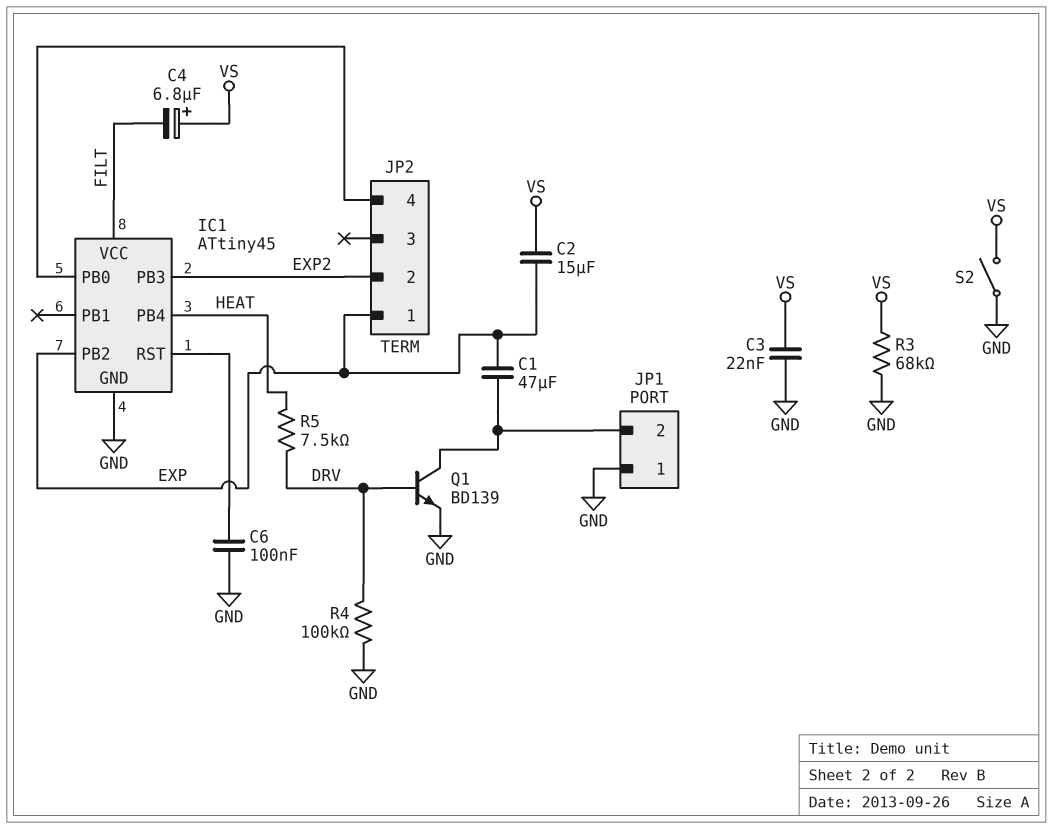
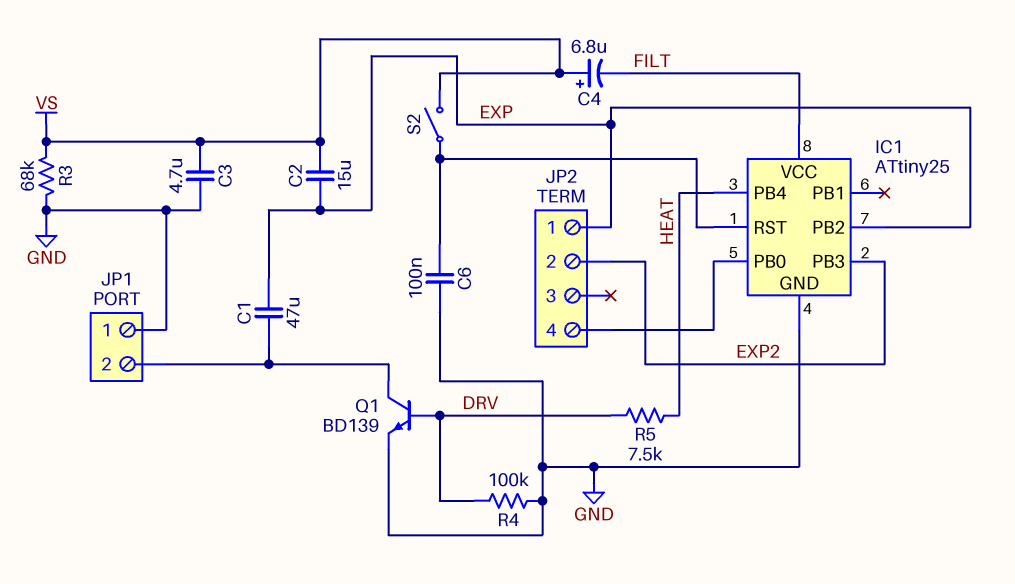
C3: 22nF (GND, VS) -> 4.7uF (GND, VS)
IC1: ATtiny45 -> ATtiny25
S2: switch (GND, VS) -> switch (IC1/RST, VS)

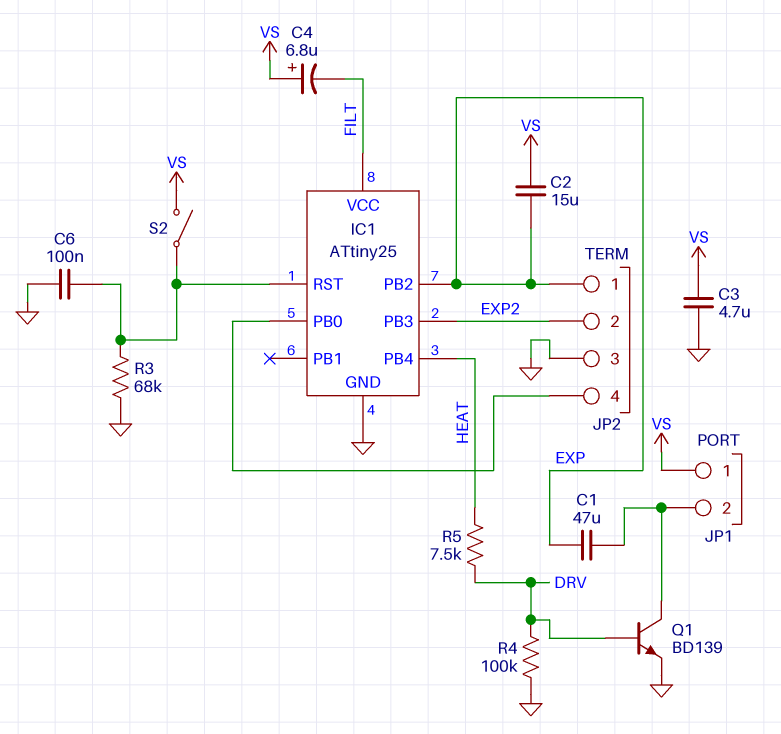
JP1 pin 1: GND -> VS
JP2 pin 3: none -> GND
R3: 68k (GND, VS) -> 68k (GND, IC1/RST)

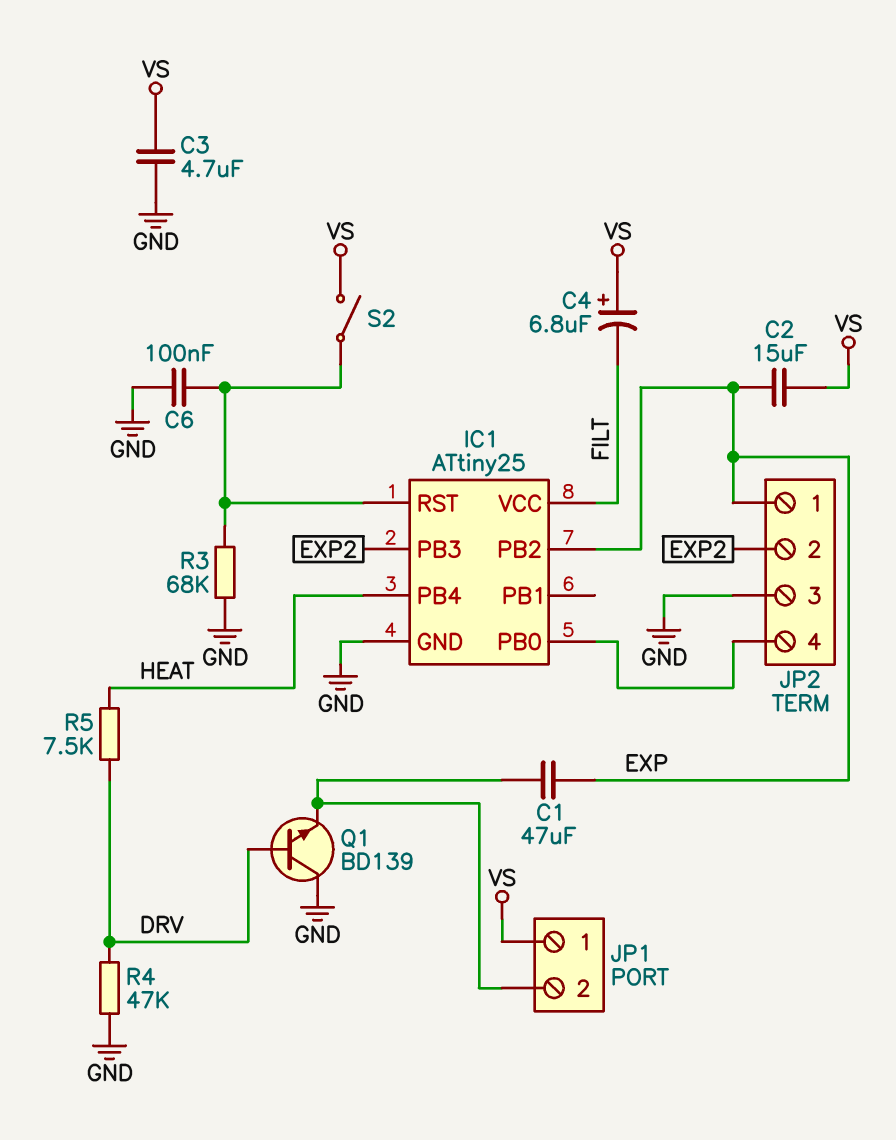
Q1: NPN BD139 (B DRV, C JP1/2, E GND) -> NPN BD139 (B DRV, C GND, E JP1/2)
R4: 100k (DRV, GND) -> 47k (DRV, GND)

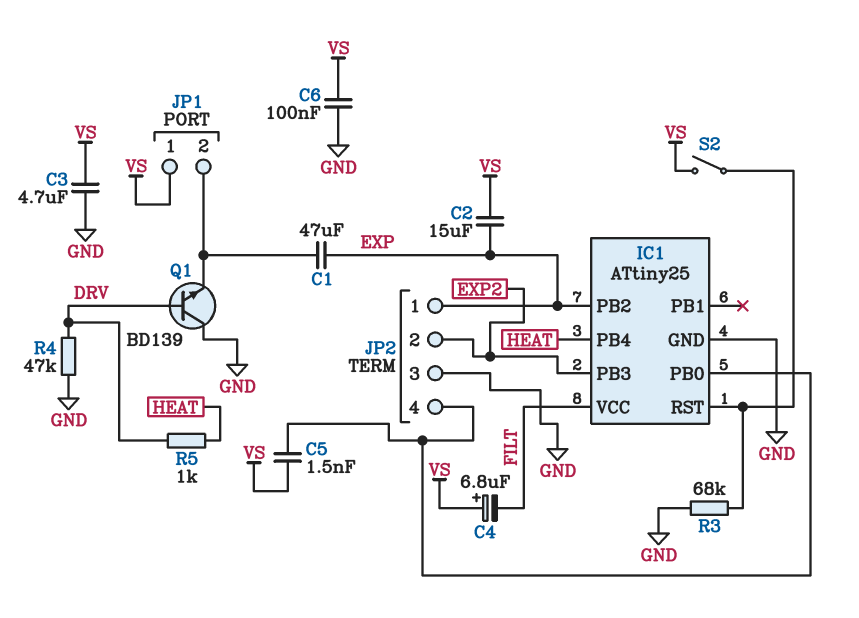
C5: none -> 1.5nF (IC1/PB0, VS)
C6: 100nF (GND, IC1/RST) -> 100nF (GND, VS)
R5: 7.5k (DRV, HEAT) -> 1k (DRV, HEAT)

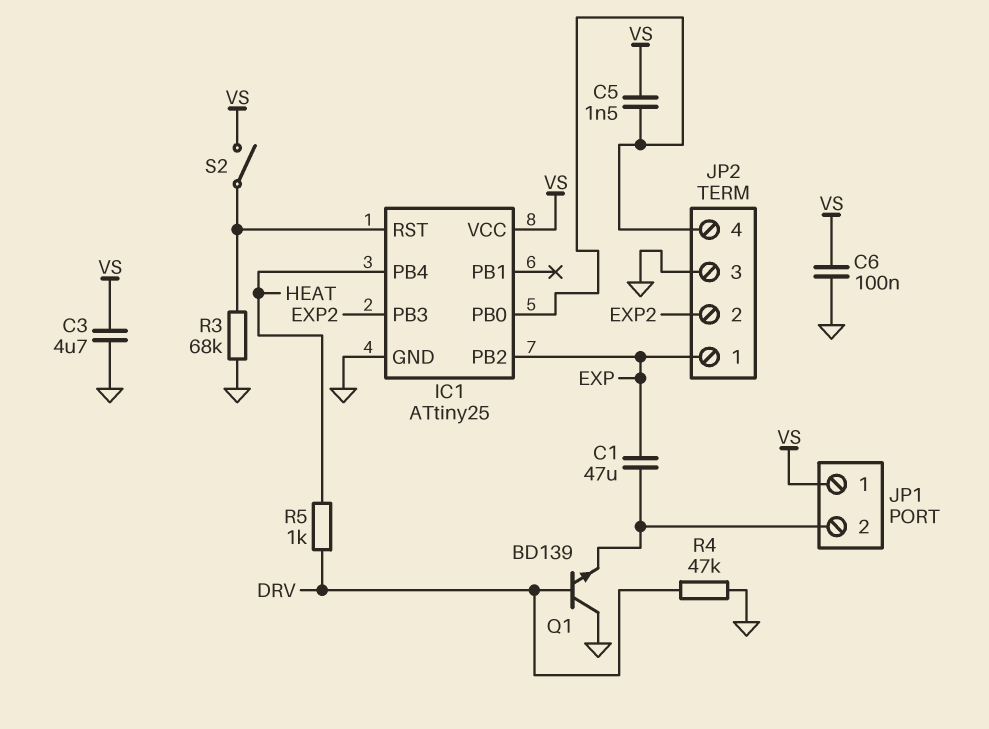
C2: 15uF (EXP, VS) -> none
C4: 6.8uF (plus VS, minus FILT) -> none
IC1 pin VCC: FILT -> VS

